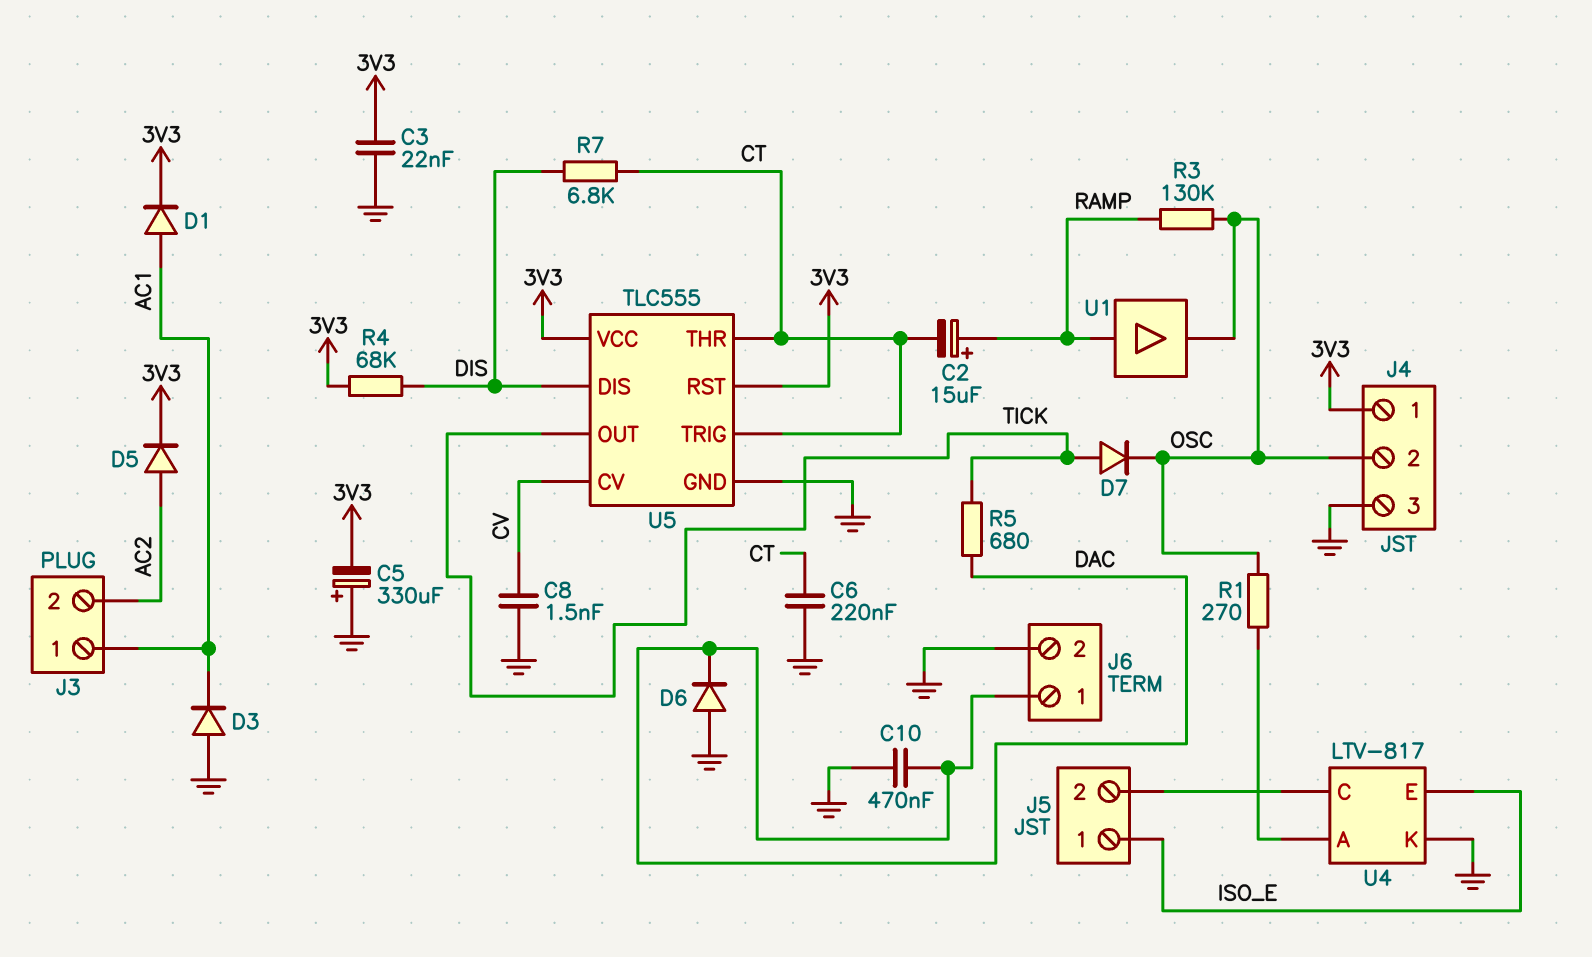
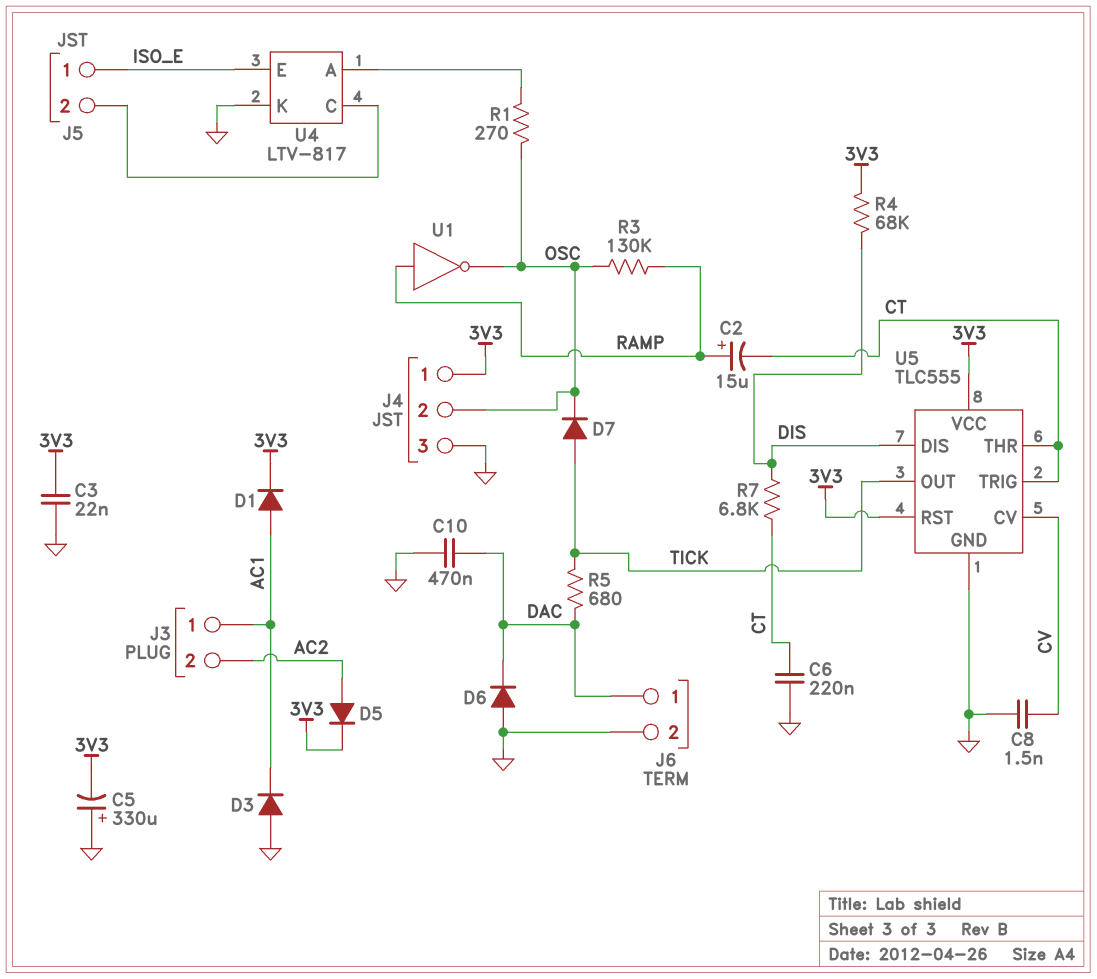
U1: buffer (in RAMP, out OSC) -> NOT (in RAMP, out OSC)

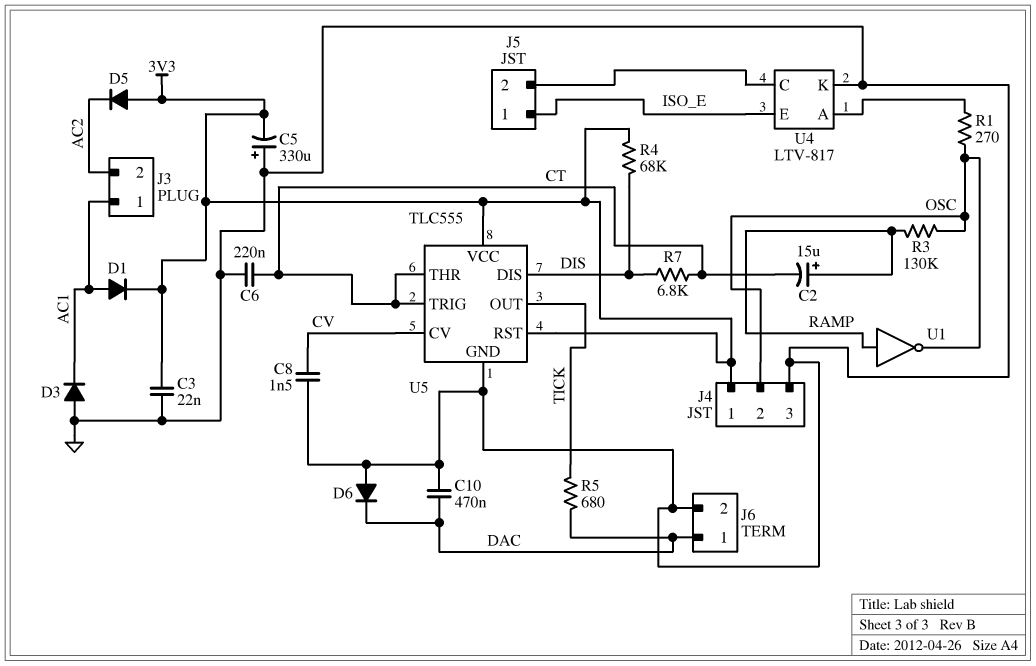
D5: diode (A AC2, K 3V3) -> diode (A 3V3, K AC2)
D7: diode (A TICK, K OSC) -> none

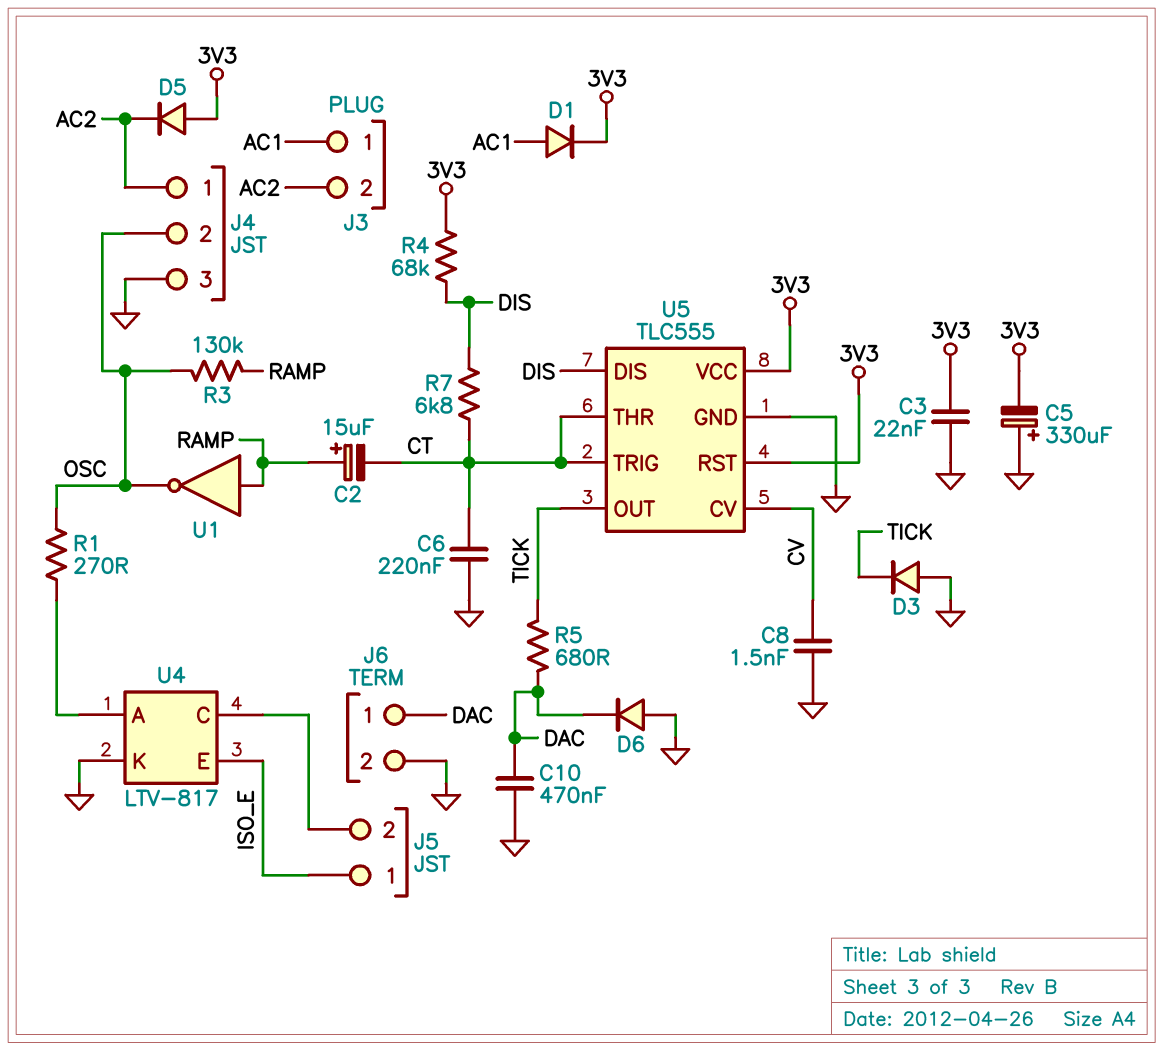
D3: diode (A GND, K AC1) -> diode (A GND, K TICK)
J4 pin 1: 3V3 -> AC2

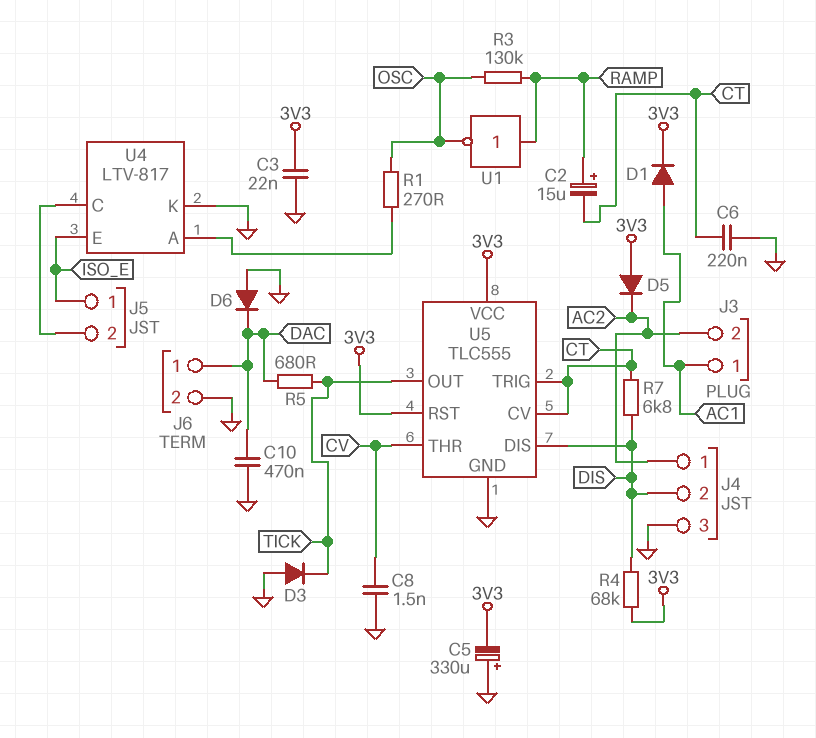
J4 pin 2: OSC -> DIS
U5 pin CV: CV -> CT
U5 pin THR: CT -> CV

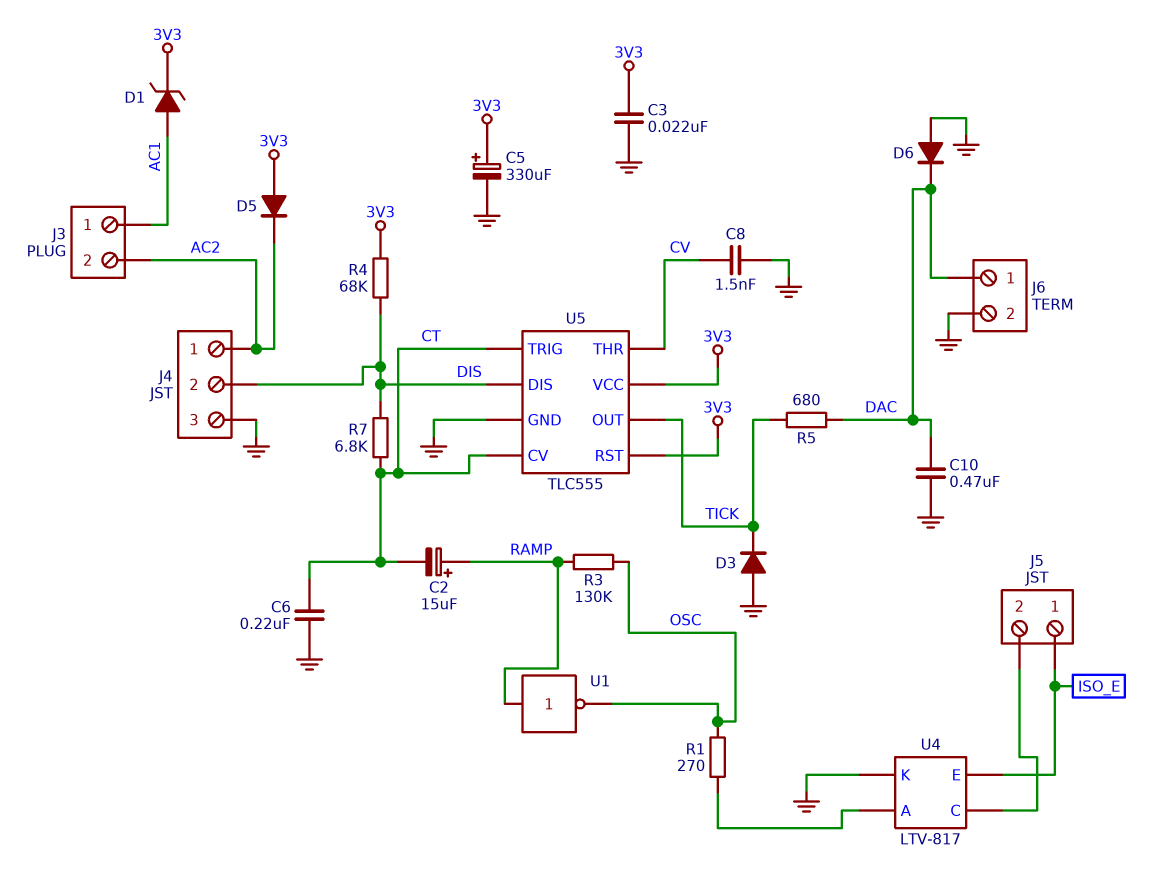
C5: 330uF (plus GND, minus 3V3) -> 330uF (plus 3V3, minus GND)
D1: diode (A AC1, K 3V3) -> zener (A AC1, K 3V3)

